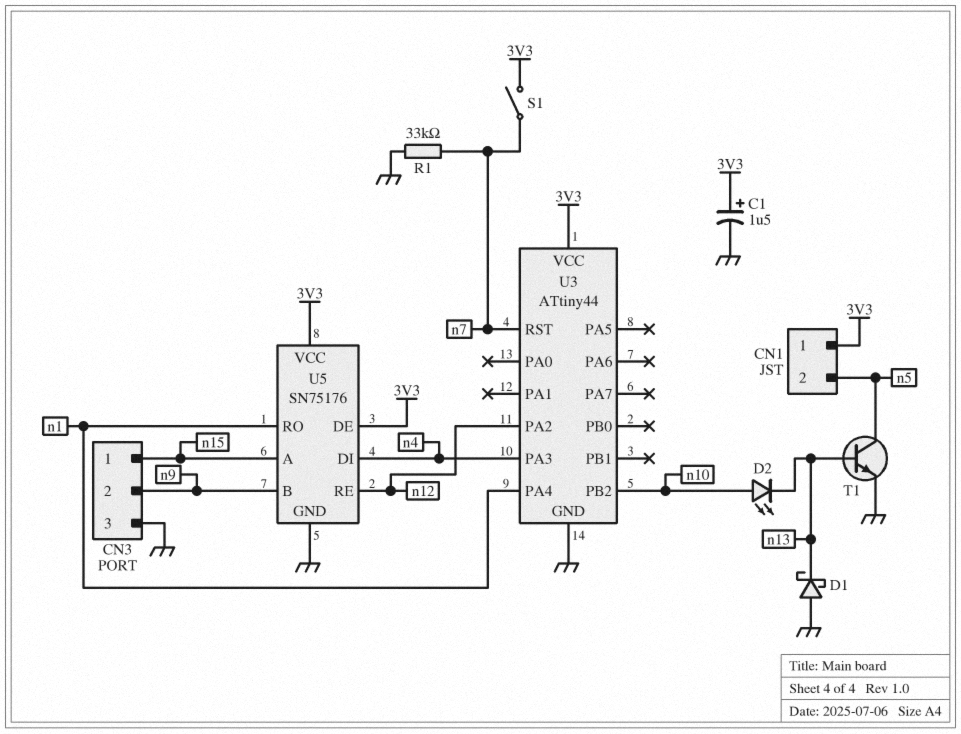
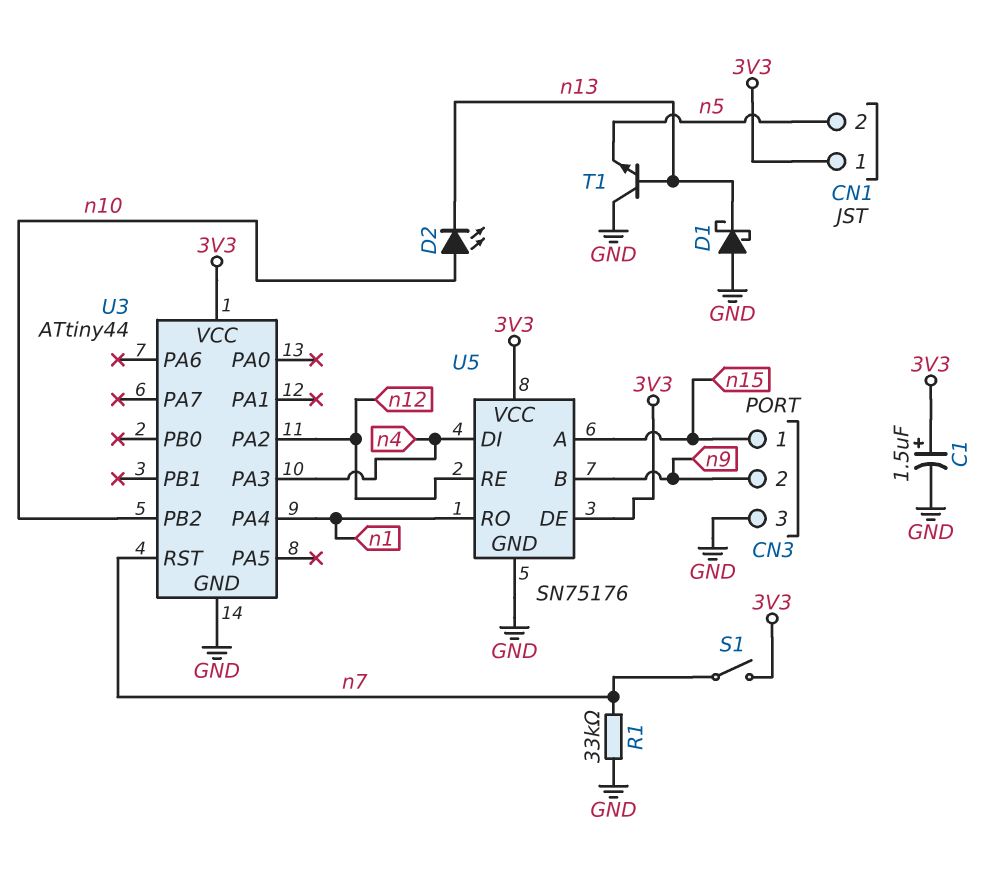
T1: NPN (B n13, C n5, E GND) -> NPN (B n13, C GND, E n5)

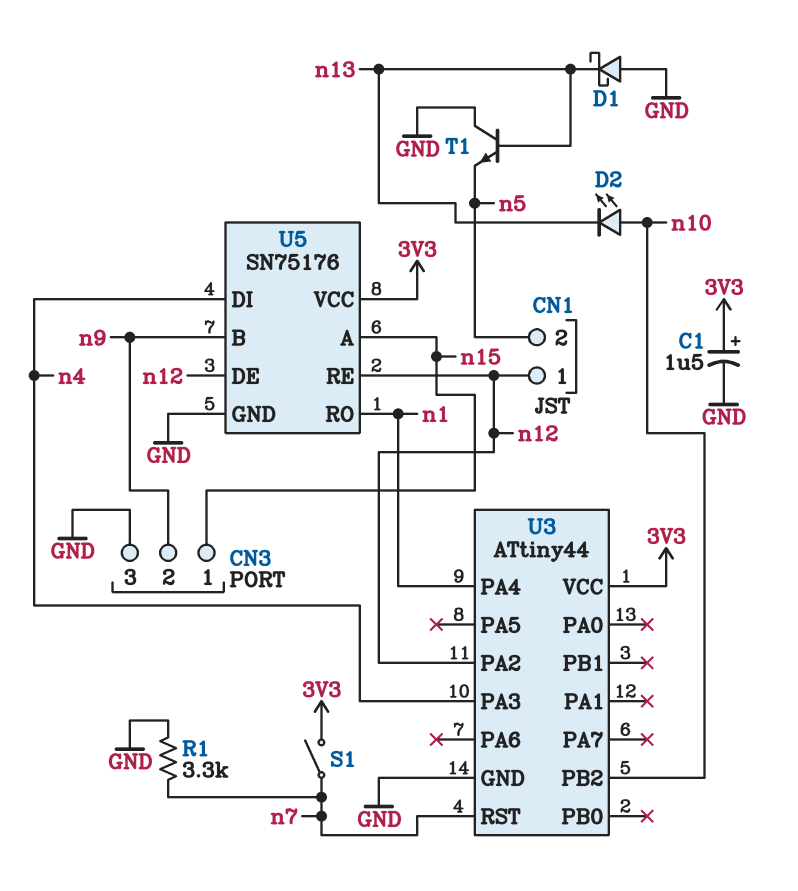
CN1 pin 1: 3V3 -> n12
R1: 33k (GND, n7) -> 3.3k (GND, n7)
U5 pin DE: 3V3 -> n12

